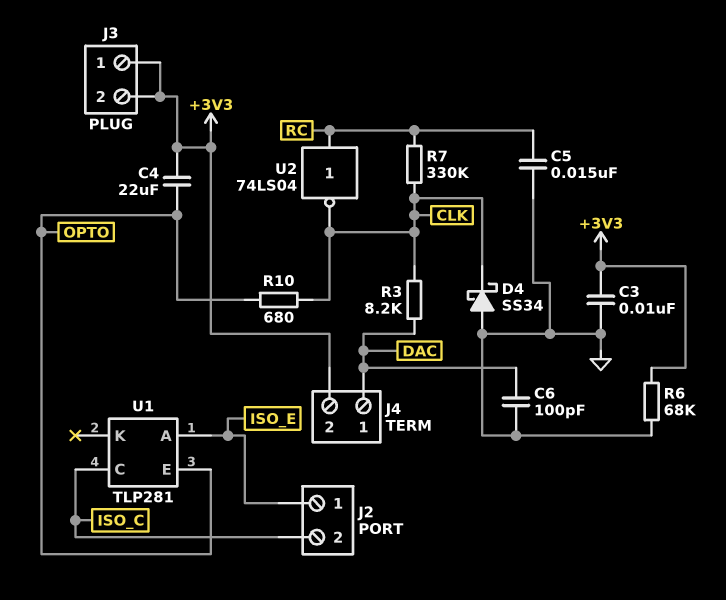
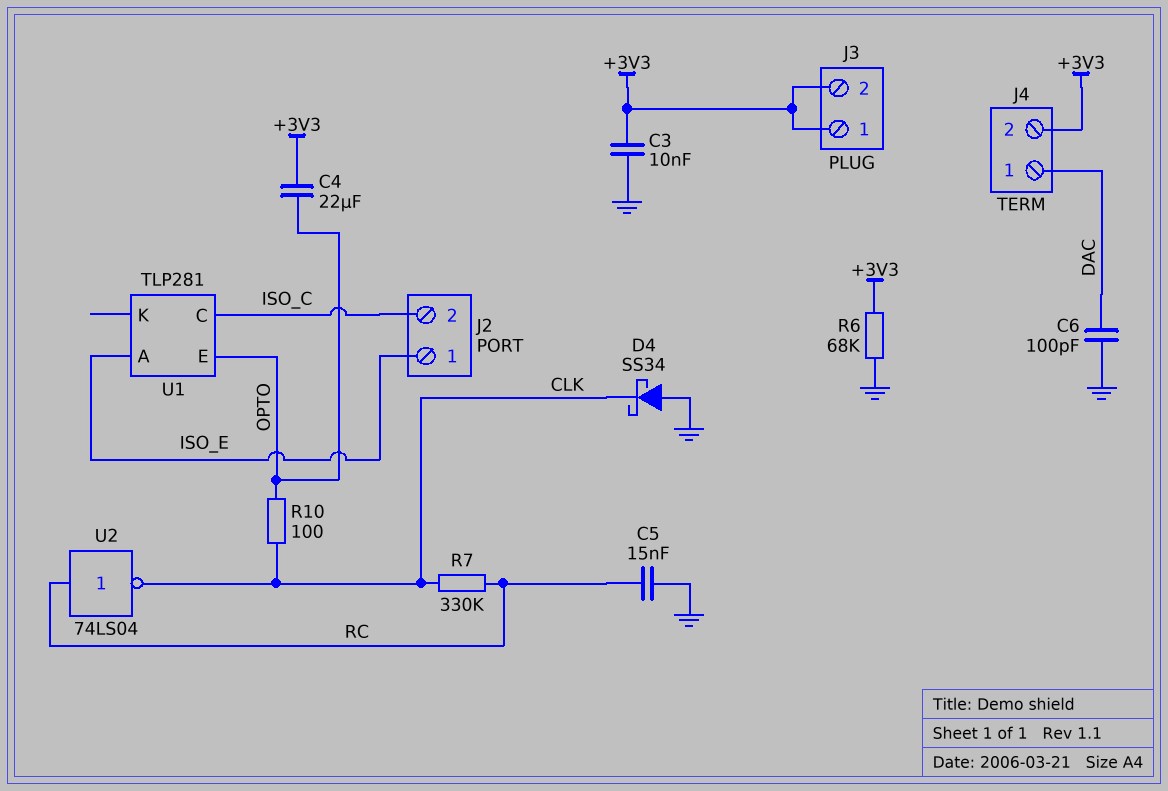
R3: 8.2k (CLK, DAC) -> none
R10: 680 (CLK, OPTO) -> 100 (CLK, OPTO)

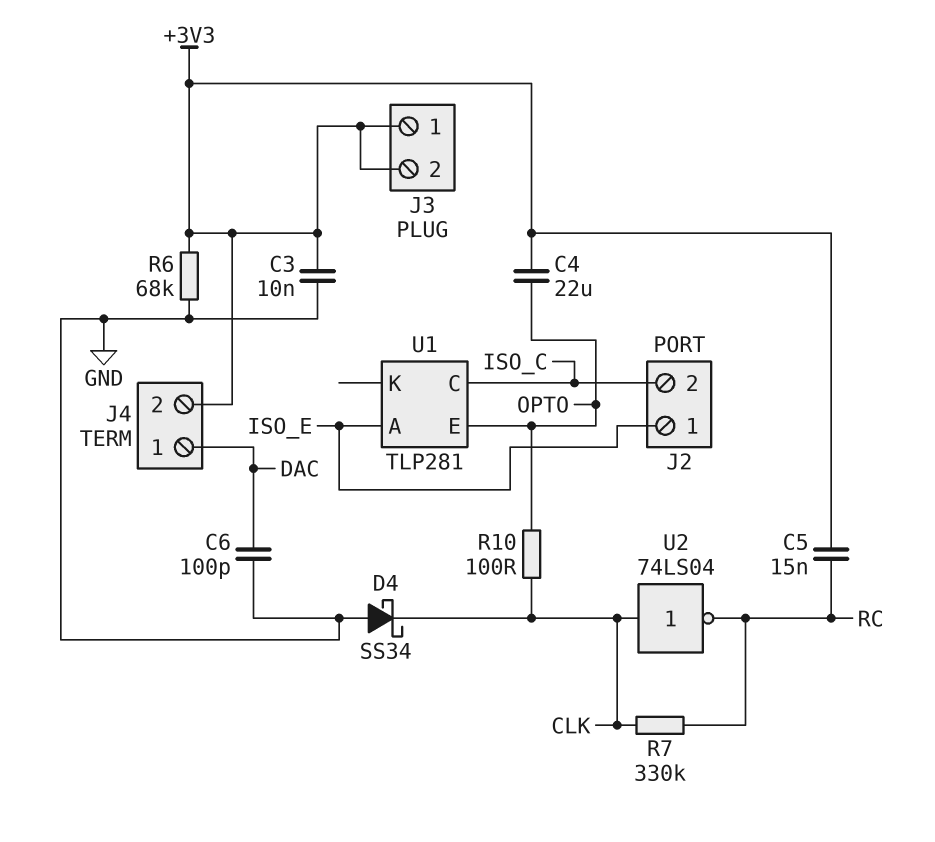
C5: 15nF (GND, RC) -> 15nF (+3V3, RC)
U2: NOT 74LS04 (in RC, out CLK) -> NOT 74LS04 (in CLK, out RC)

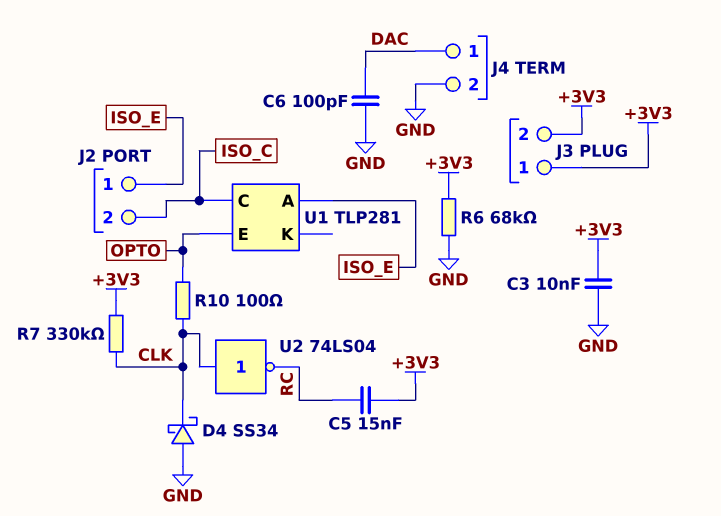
C4: 22uF (+3V3, OPTO) -> none
J4 pin 2: +3V3 -> GND
R7: 330k (CLK, RC) -> 330k (+3V3, CLK)

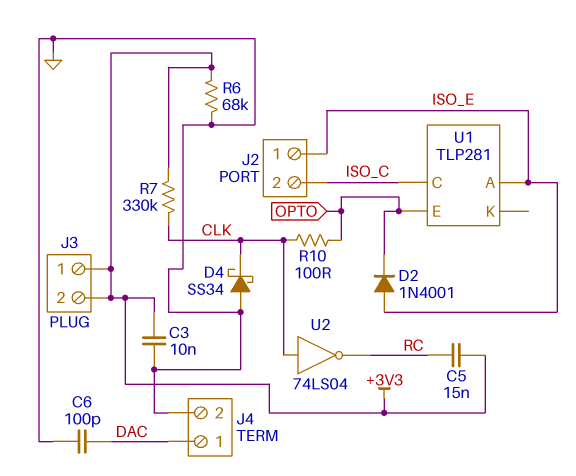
D2: none -> diode 1N4001 (A ISO_E, K OPTO)

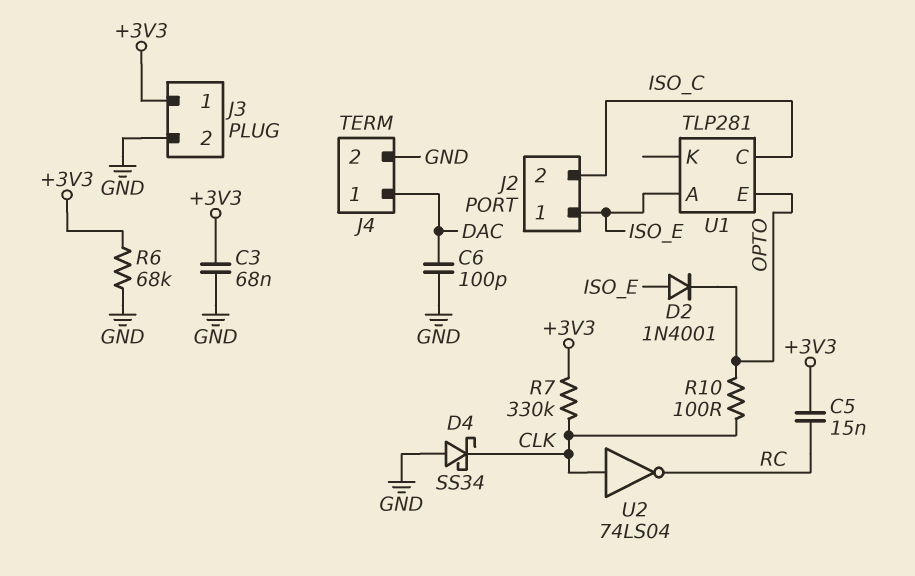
C3: 10nF (+3V3, GND) -> 68nF (+3V3, GND)
J3 pin 2: +3V3 -> GND

